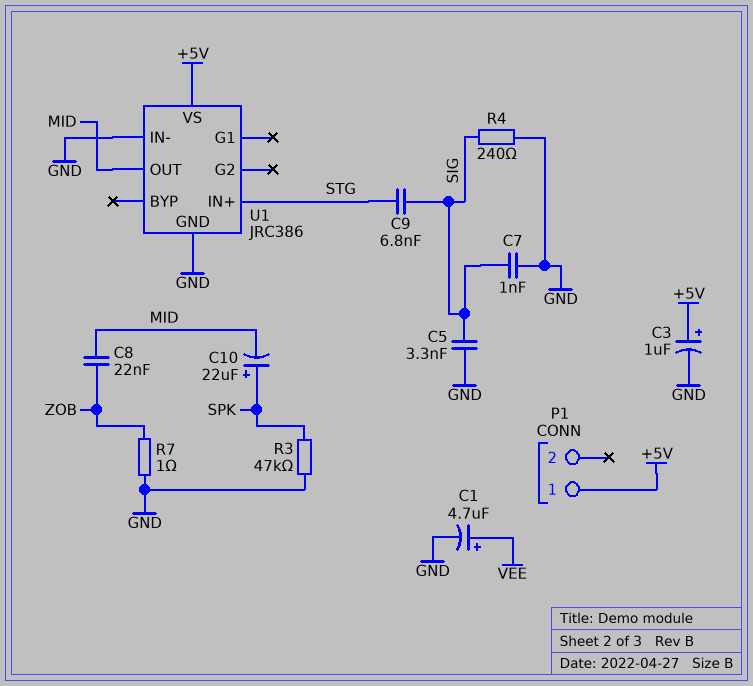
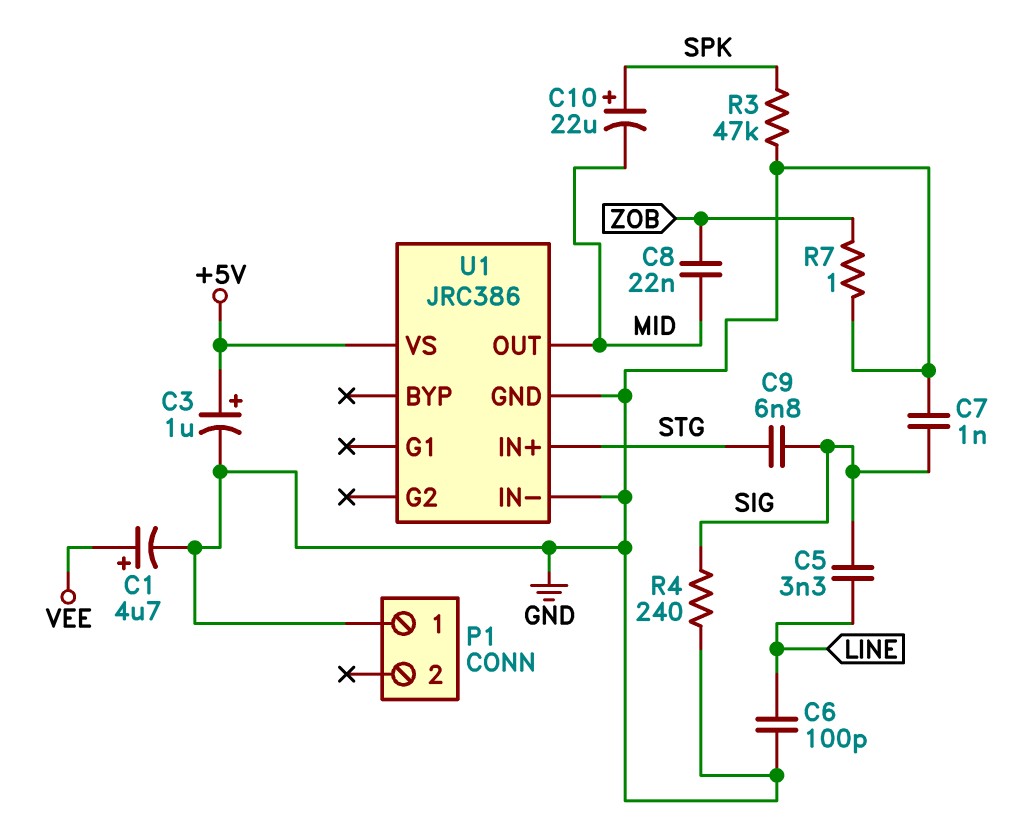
C5: 3.3nF (GND, SIG) -> 3.3nF (LINE, SIG)
C6: none -> 100pF (GND, LINE)
P1 pin 1: +5V -> GND

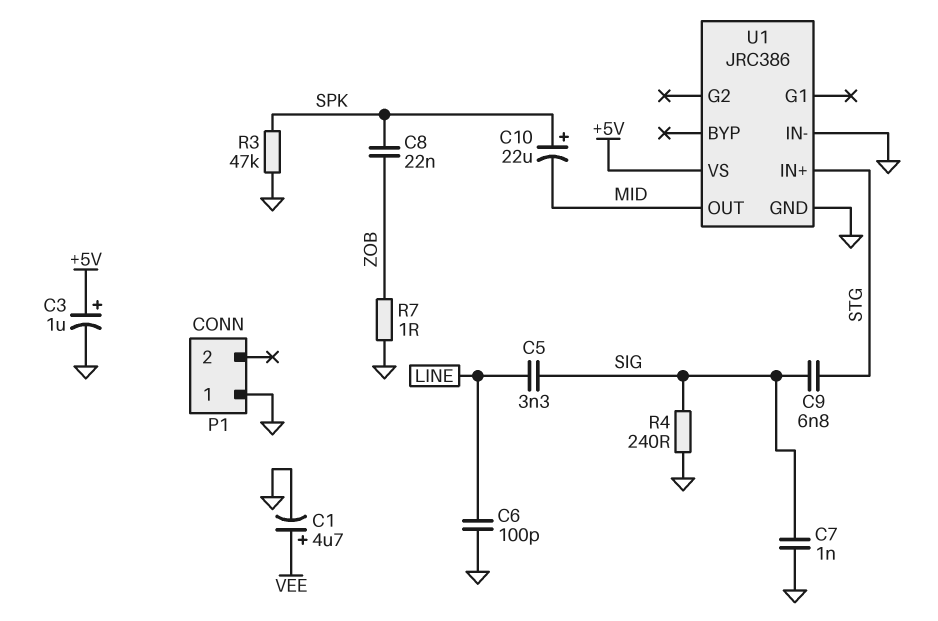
C8: 22nF (MID, ZOB) -> 22nF (SPK, ZOB)

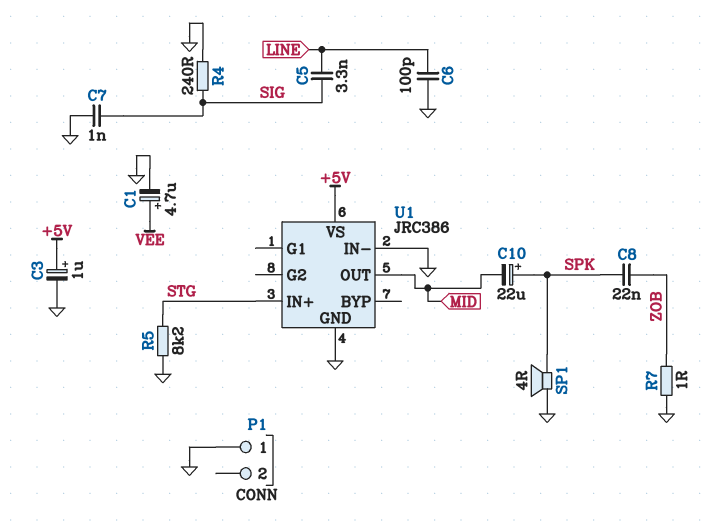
C9: 6.8nF (SIG, STG) -> none
R3: 47k (GND, SPK) -> none
R5: none -> 8.2k (GND, STG)
SP1: none -> speaker 4R (GND, SPK)

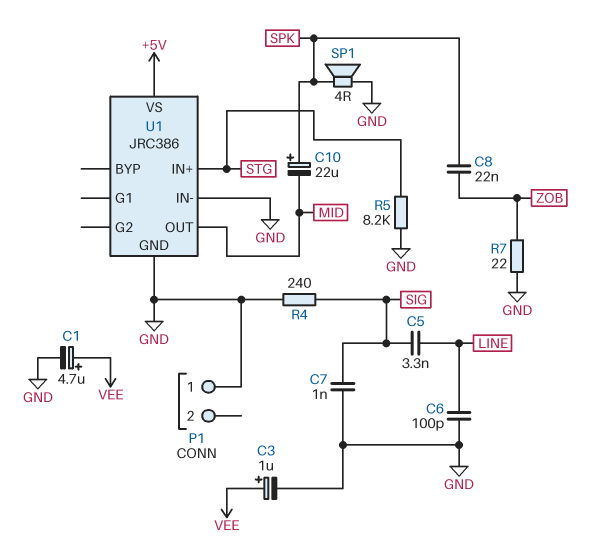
C3: 1uF (plus +5V, minus GND) -> 1uF (plus VEE, minus GND)
R7: 1 (GND, ZOB) -> 22 (GND, ZOB)

